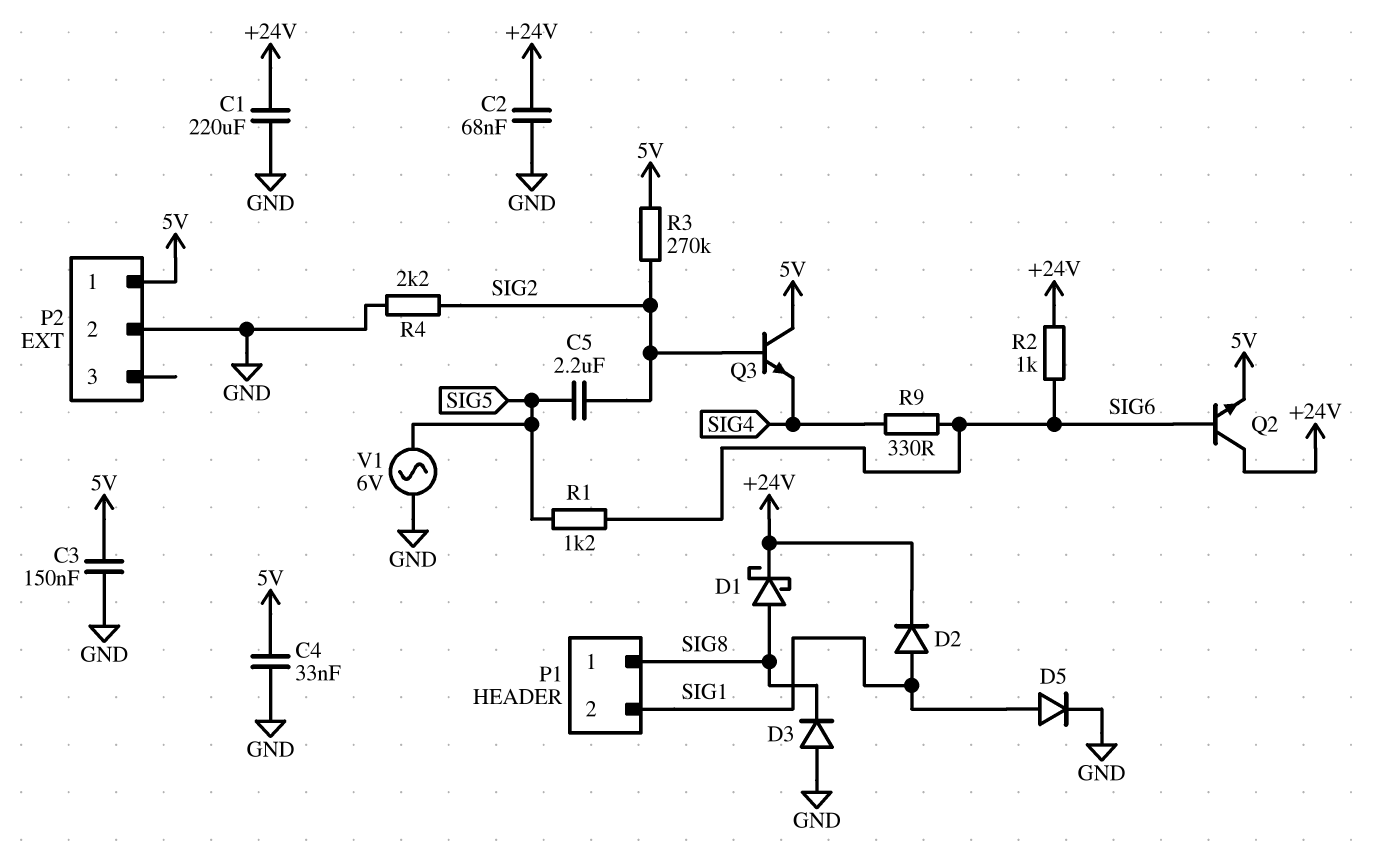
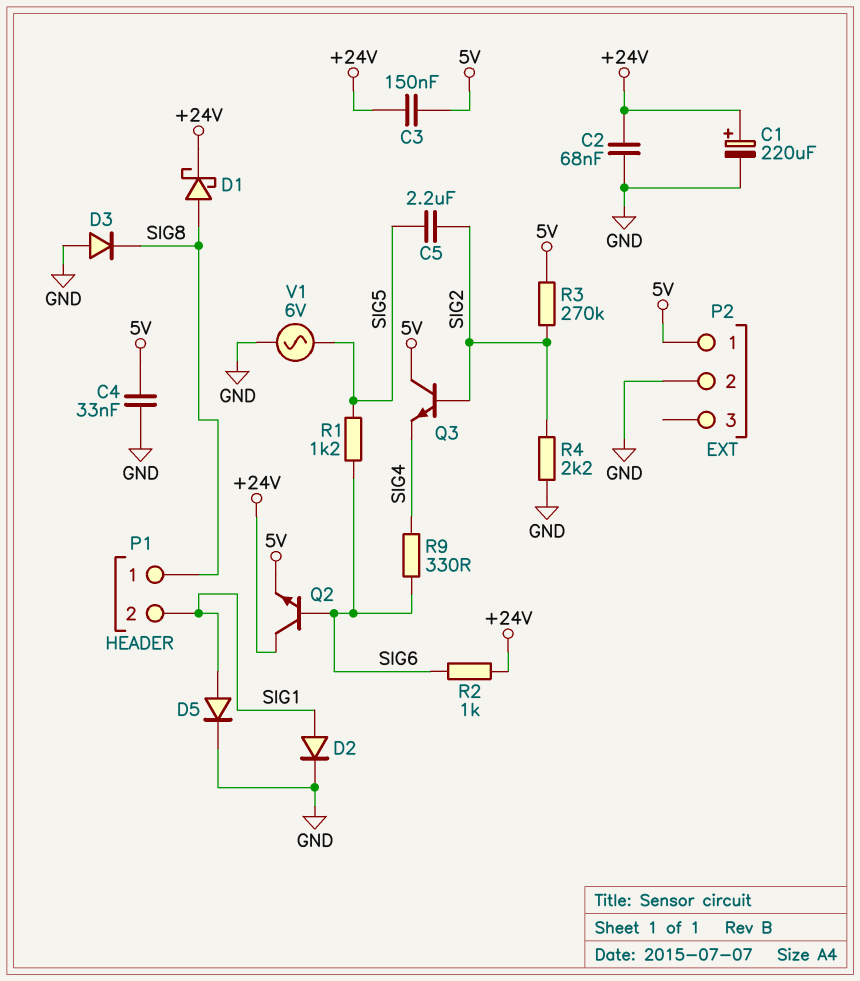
C1: 220uF (+24V, GND) -> 220uF (plus +24V, minus GND)
C3: 150nF (5V, GND) -> 150nF (+24V, 5V)
D2: diode (A SIG1, K +24V) -> diode (A SIG1, K GND)

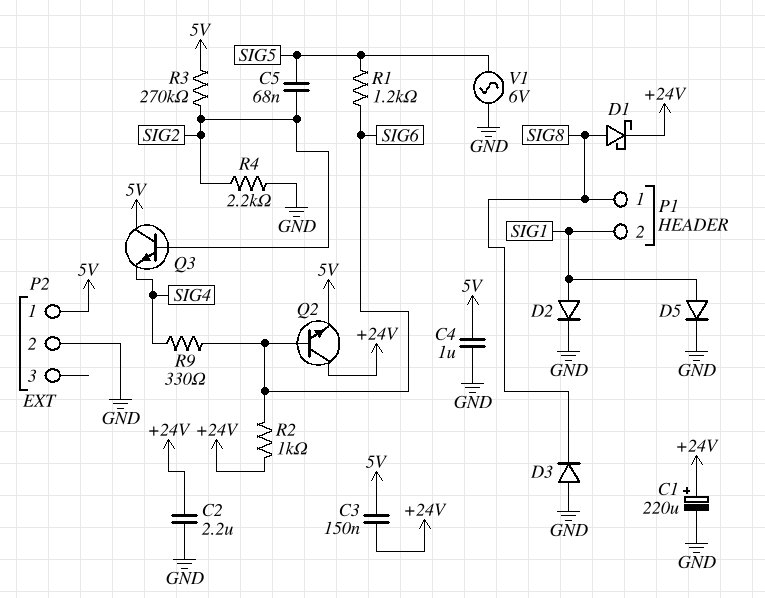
C2: 68nF (+24V, GND) -> 2.2uF (+24V, GND)
C4: 33nF (5V, GND) -> 1uF (5V, GND)
C5: 2.2uF (SIG2, SIG5) -> 68nF (SIG2, SIG5)

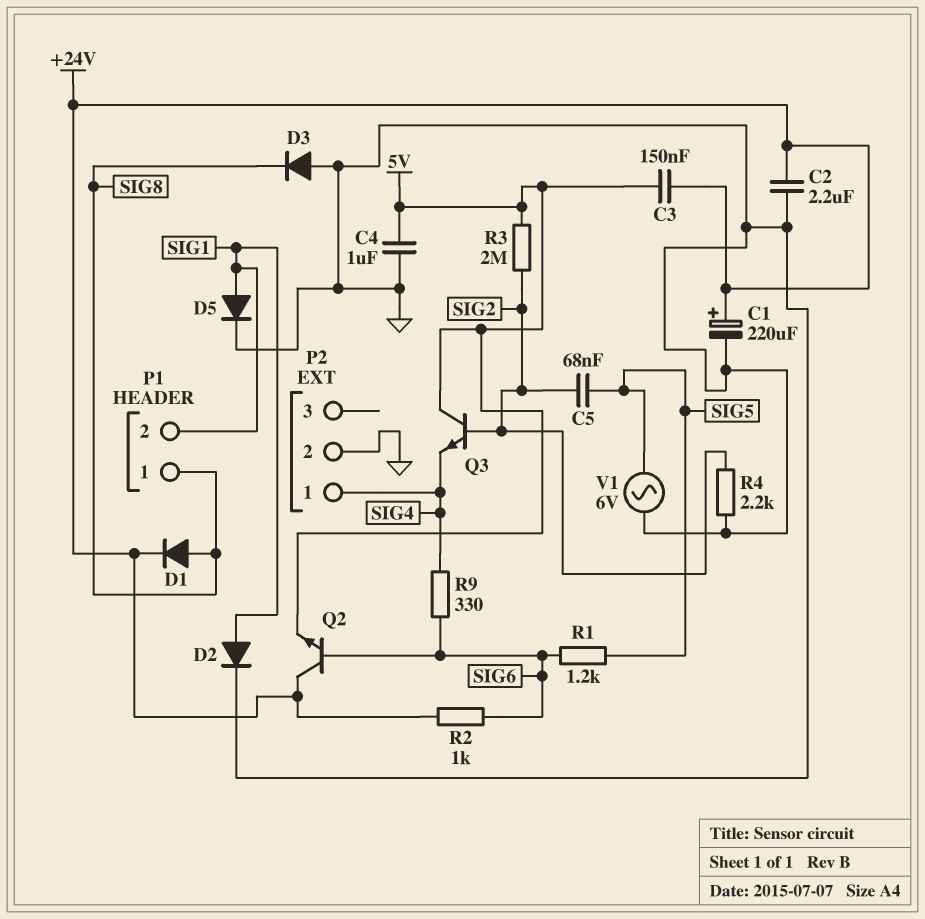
D1: schottky (A SIG8, K +24V) -> diode (A SIG8, K +24V)
P2 pin 1: 5V -> SIG4
R3: 270k (5V, SIG2) -> 2M (5V, SIG2)

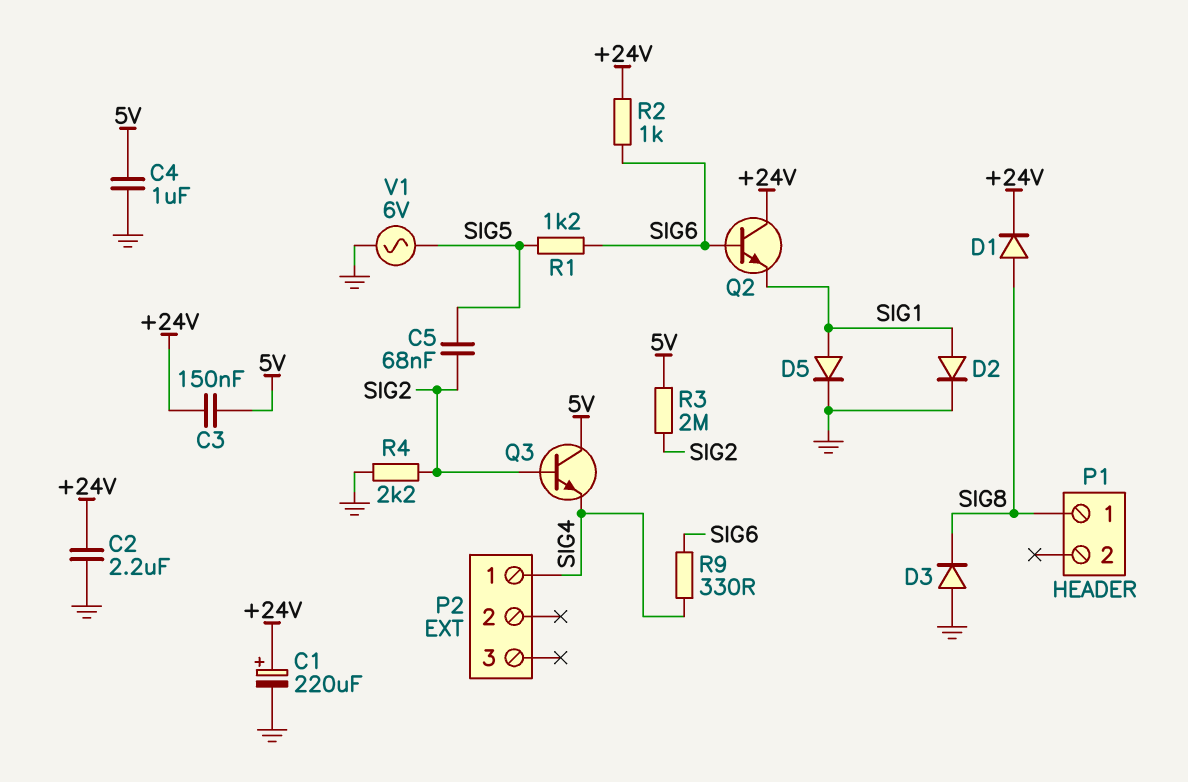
P1 pin 2: SIG1 -> none
P2 pin 2: GND -> none
Q2: NPN (B SIG6, C +24V, E 5V) -> NPN (B SIG6, C +24V, E SIG1)

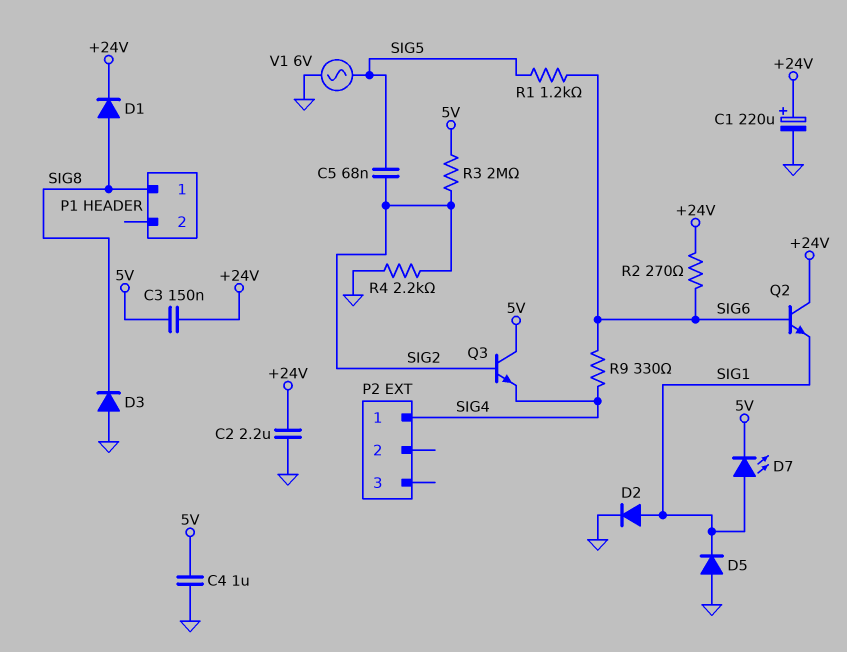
D5: diode (A SIG1, K GND) -> diode (A GND, K SIG1)
D7: none -> LED (A SIG1, K 5V)
R2: 1k (+24V, SIG6) -> 270 (+24V, SIG6)

